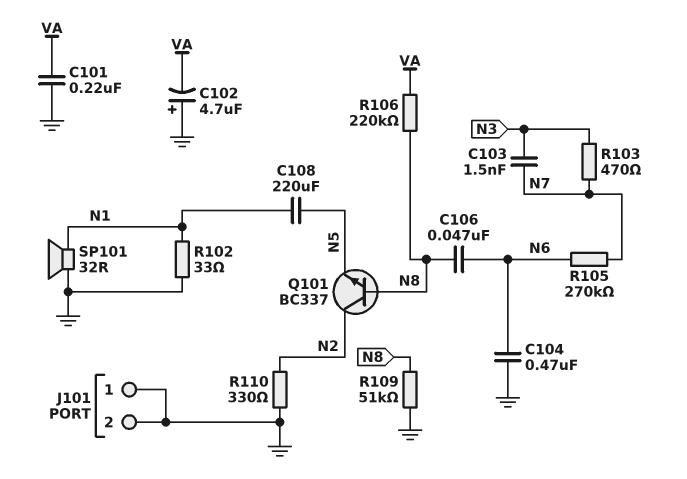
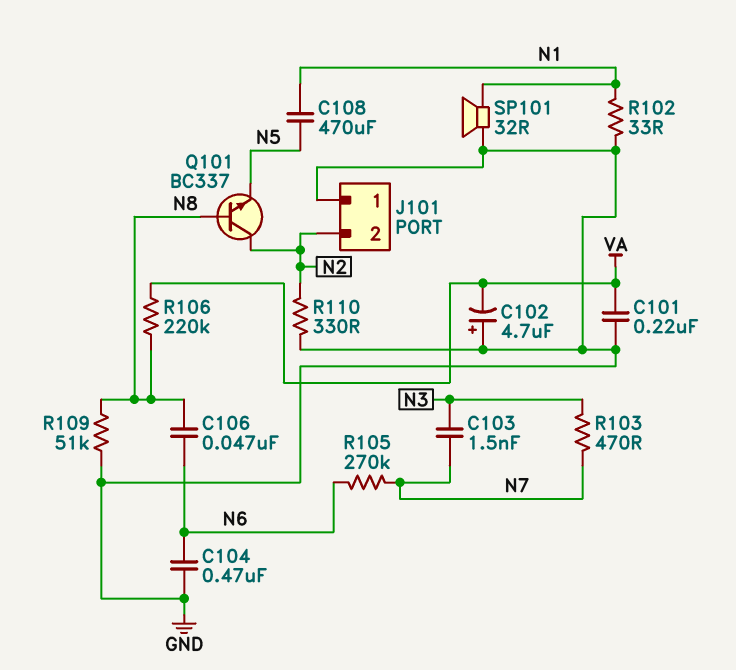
C108: 220uF (N1, N5) -> 470uF (N1, N5)
J101 pin 2: GND -> N2

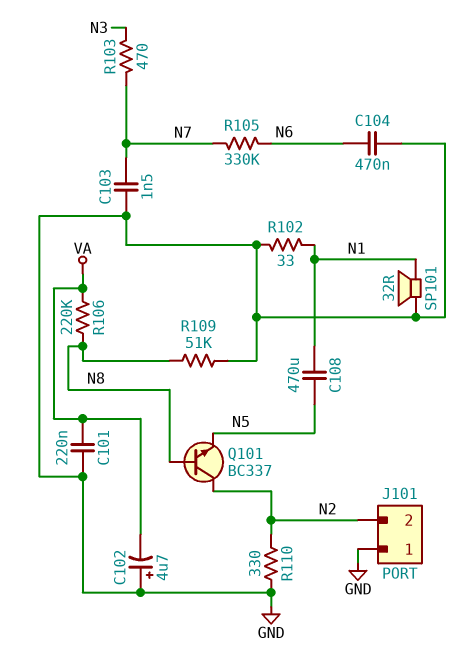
C103: 1.5nF (N3, N7) -> 1.5nF (GND, N7)
C106: 47nF (N6, N8) -> none
R105: 270k (N6, N7) -> 330k (N6, N7)

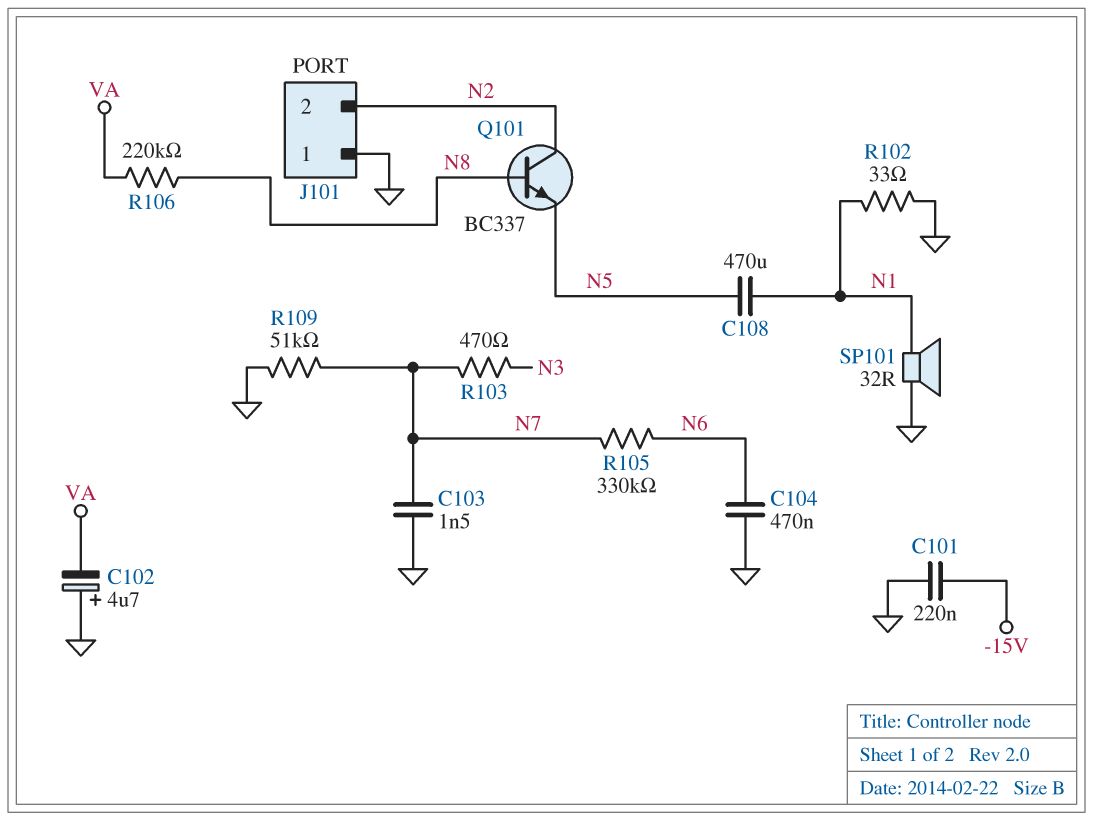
C101: 220nF (GND, VA) -> 220nF (-15V, GND)
R109: 51k (GND, N8) -> 51k (GND, N7)
R110: 330 (GND, N2) -> none

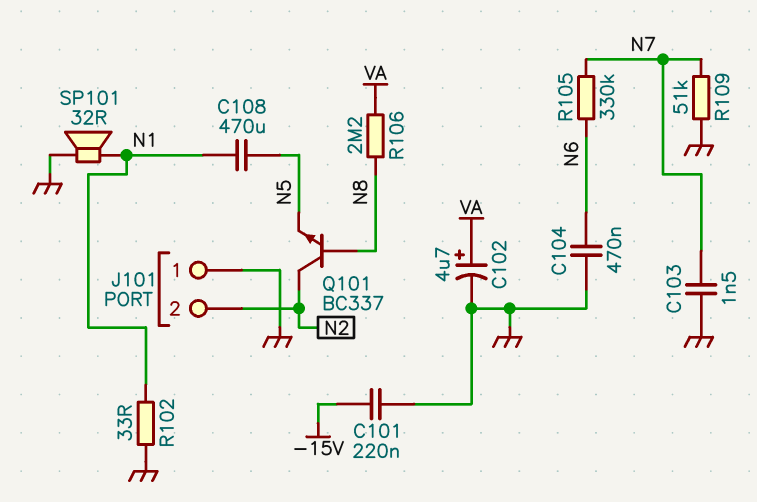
C102: 4.7uF (plus GND, minus VA) -> 4.7uF (plus VA, minus GND)
R103: 470 (N3, N7) -> none
R106: 220k (N8, VA) -> 2.2M (N8, VA)

